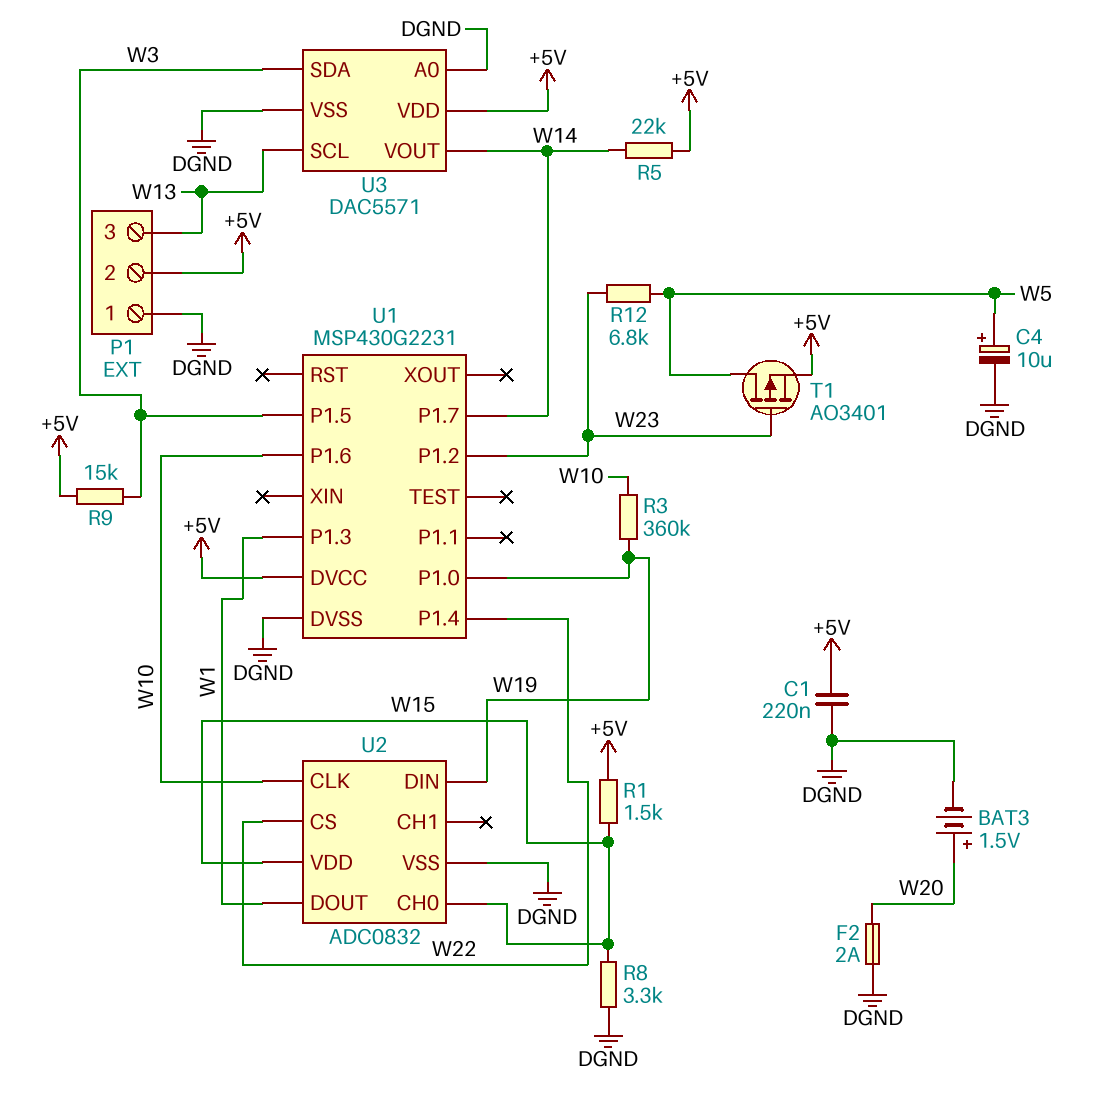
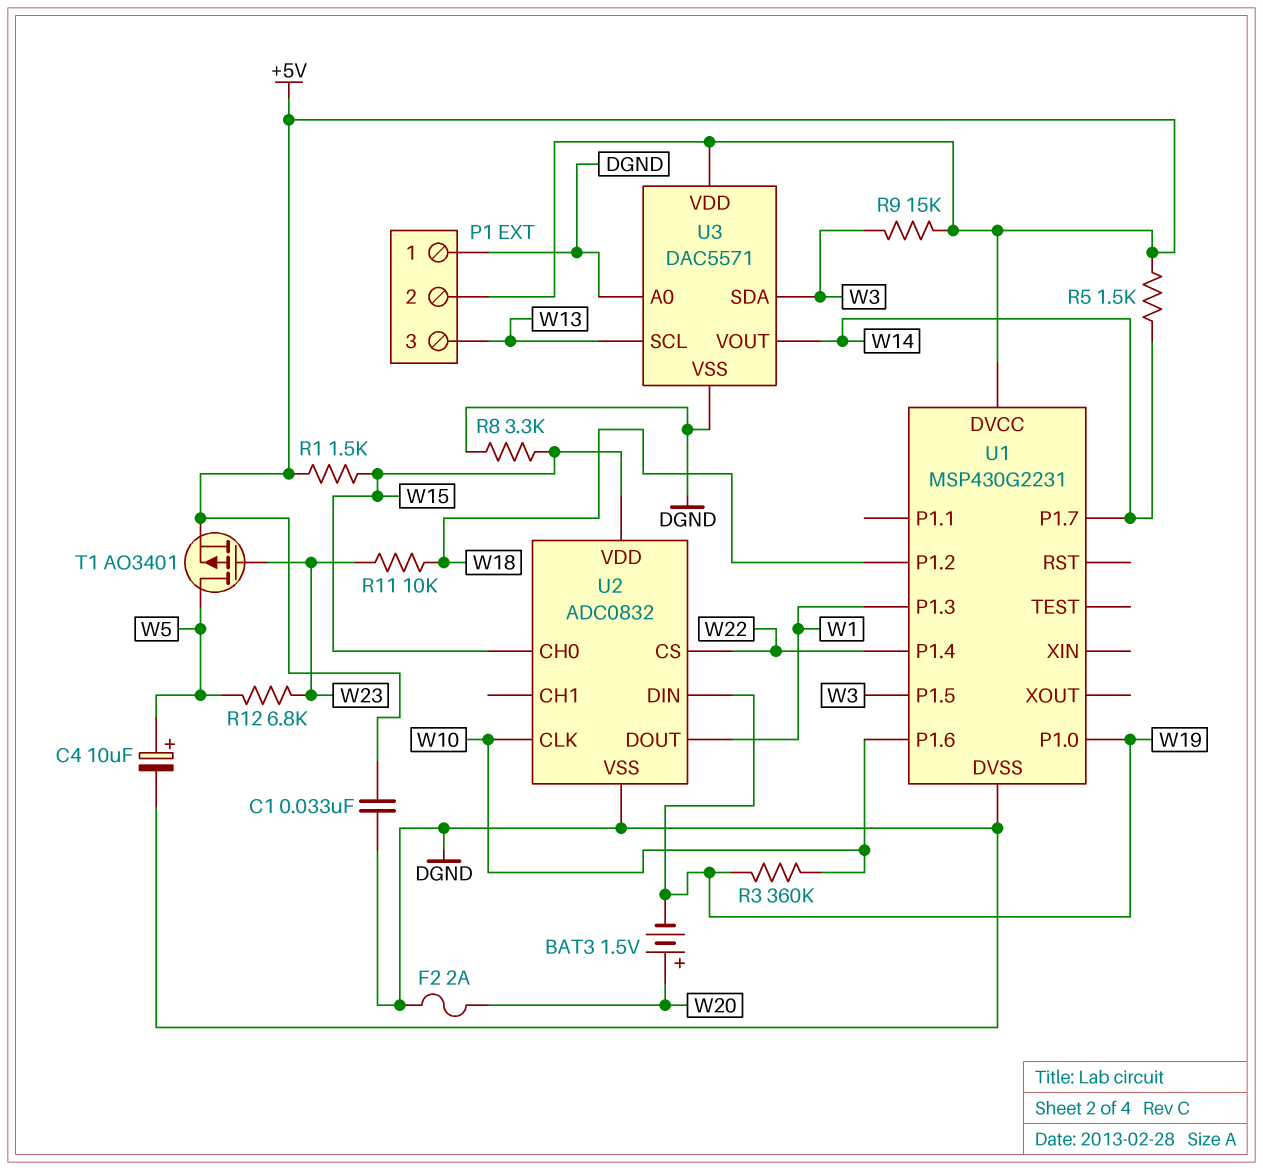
BAT3: 1.5V (plus W20, minus DGND) -> 1.5V (plus W20, minus W19)
C1: 220nF (+5V, DGND) -> 33nF (+5V, DGND)
R5: 22k (+5V, W14) -> 1.5k (+5V, W14)
R11: none -> 10k (W18, W23)
U1 pin P1.2: W23 -> W18

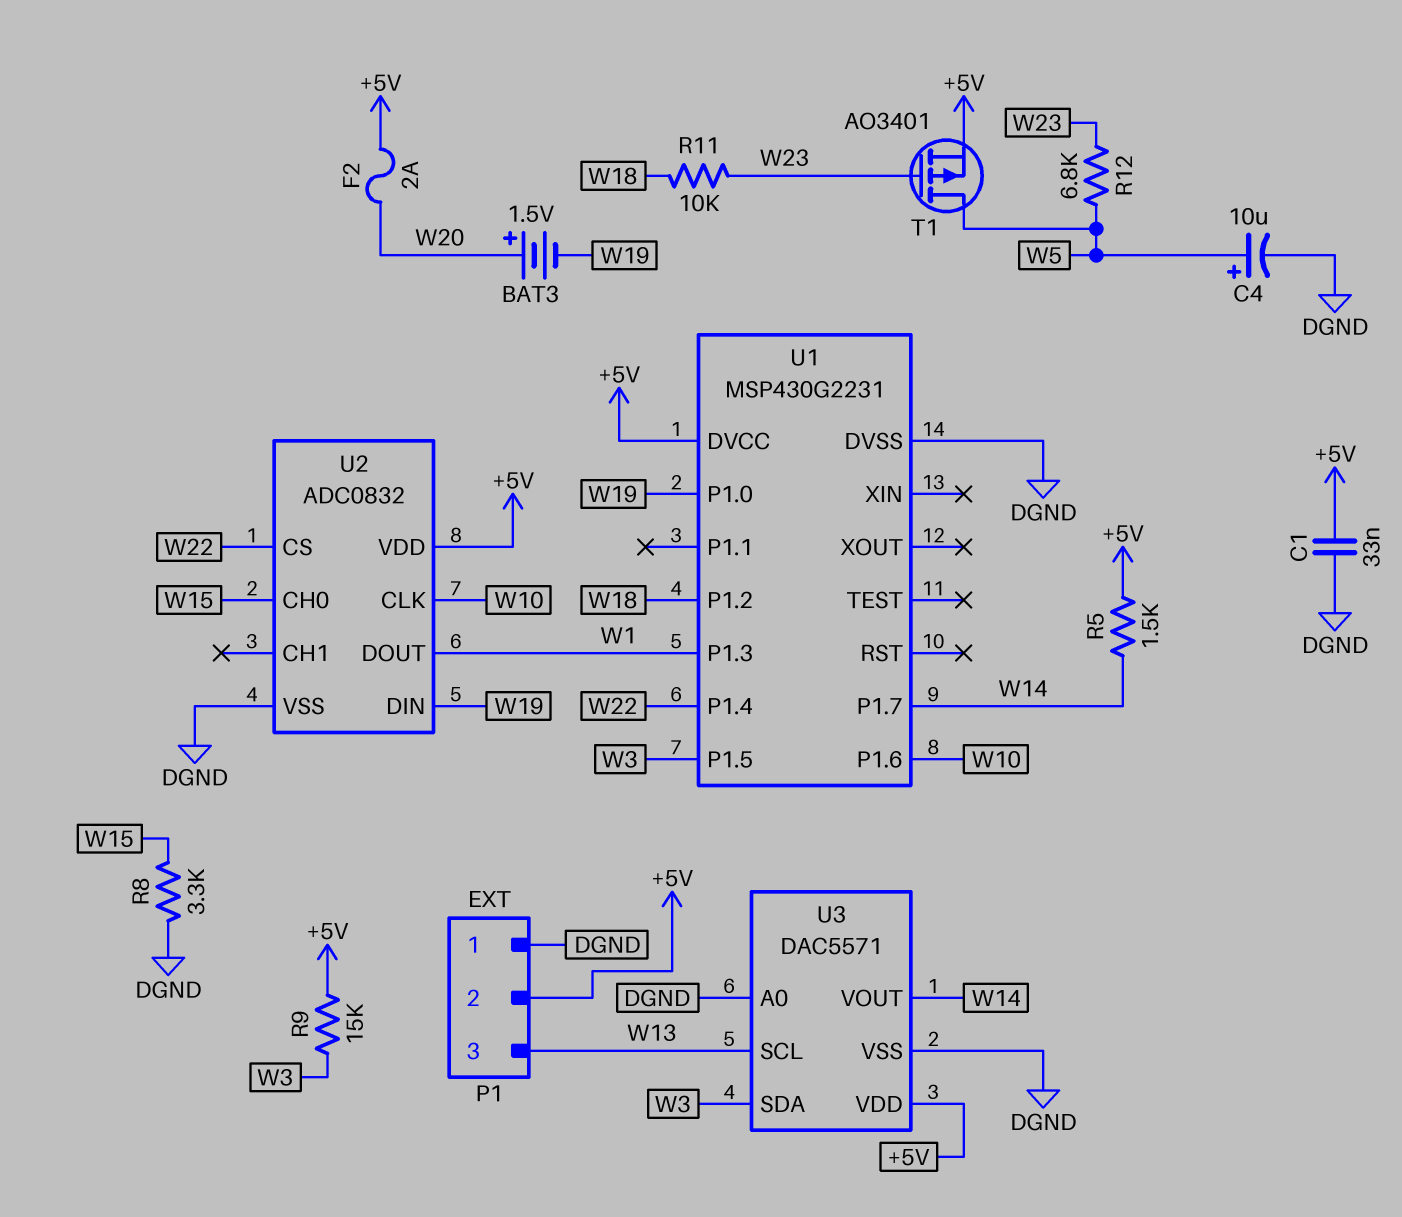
F2: 2A (DGND, W20) -> 2A (+5V, W20)
R1: 1.5k (+5V, W15) -> none
R3: 360k (W10, W19) -> none
U2 pin VDD: W15 -> +5V

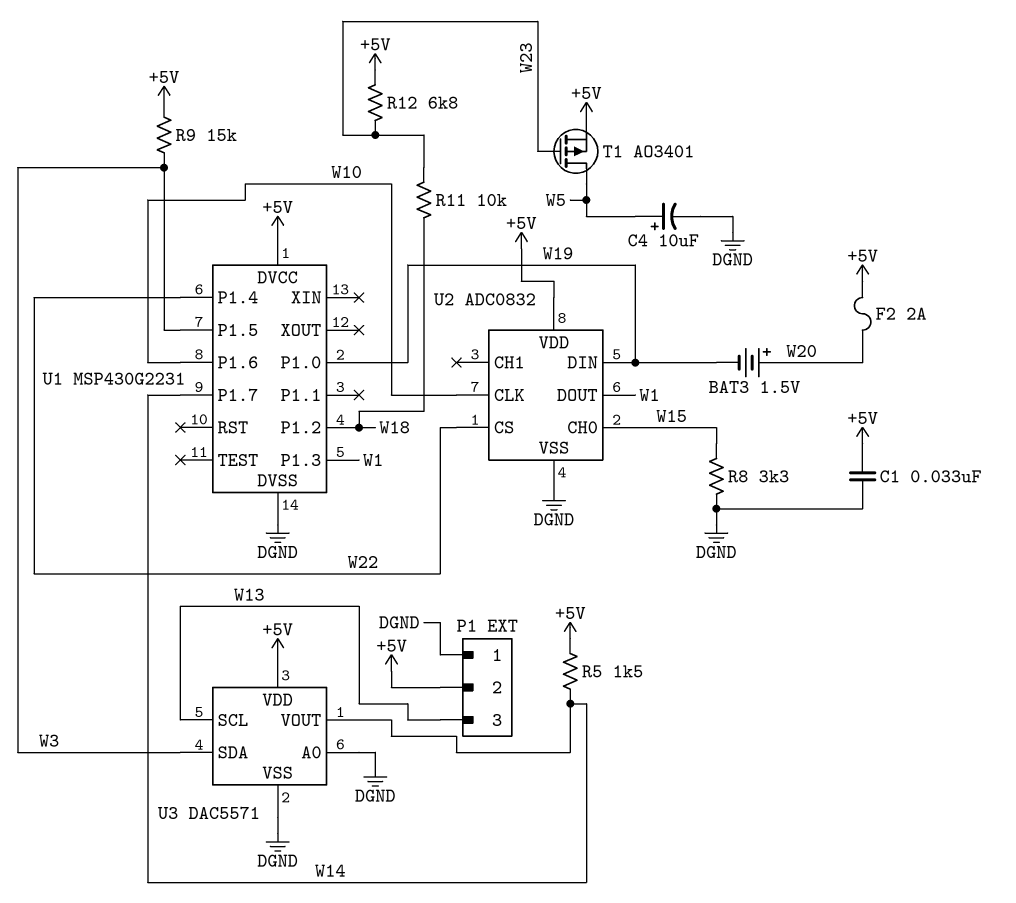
R12: 6.8k (W5, W23) -> 6.8k (+5V, W23)

